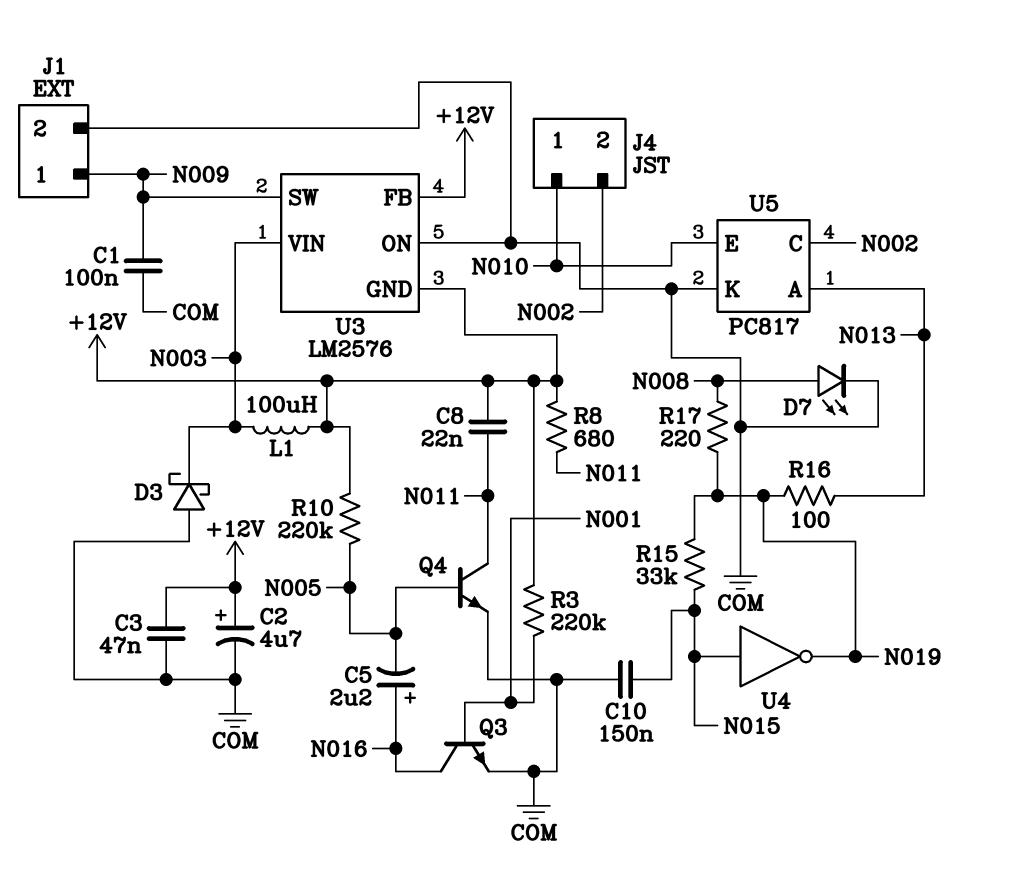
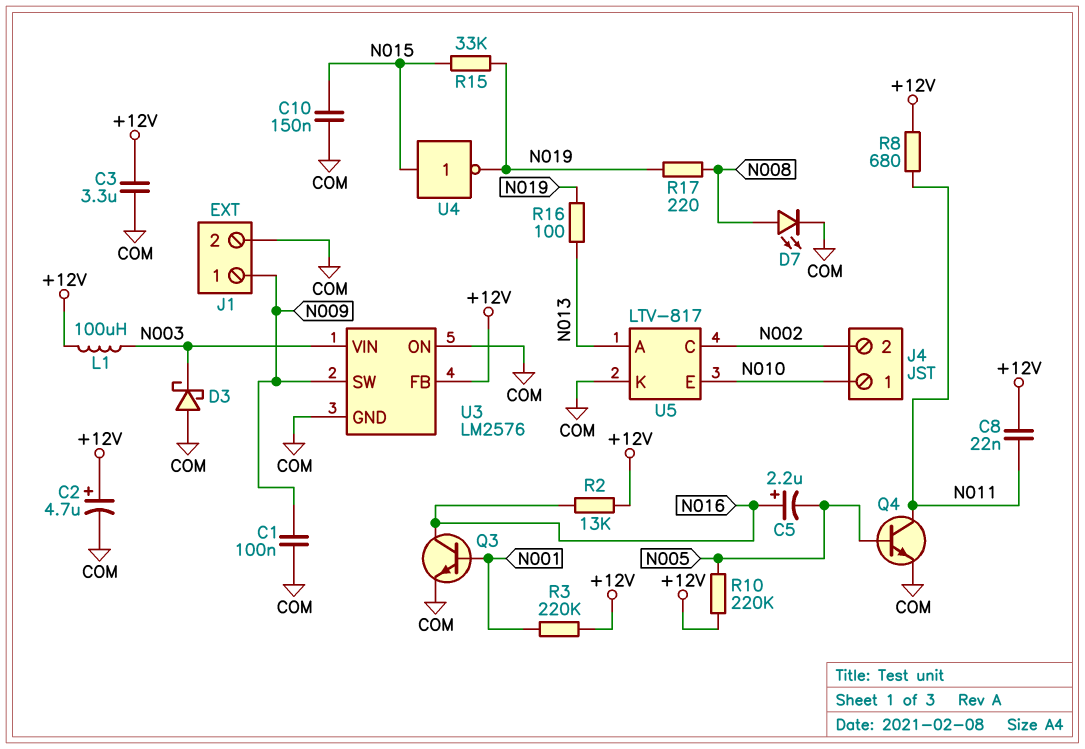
C3: 47nF (+12V, COM) -> 3.3uF (+12V, COM)
R2: none -> 13k (+12V, N016)
U3 pin GND: +12V -> COM
U5: PC817 -> LTV-817

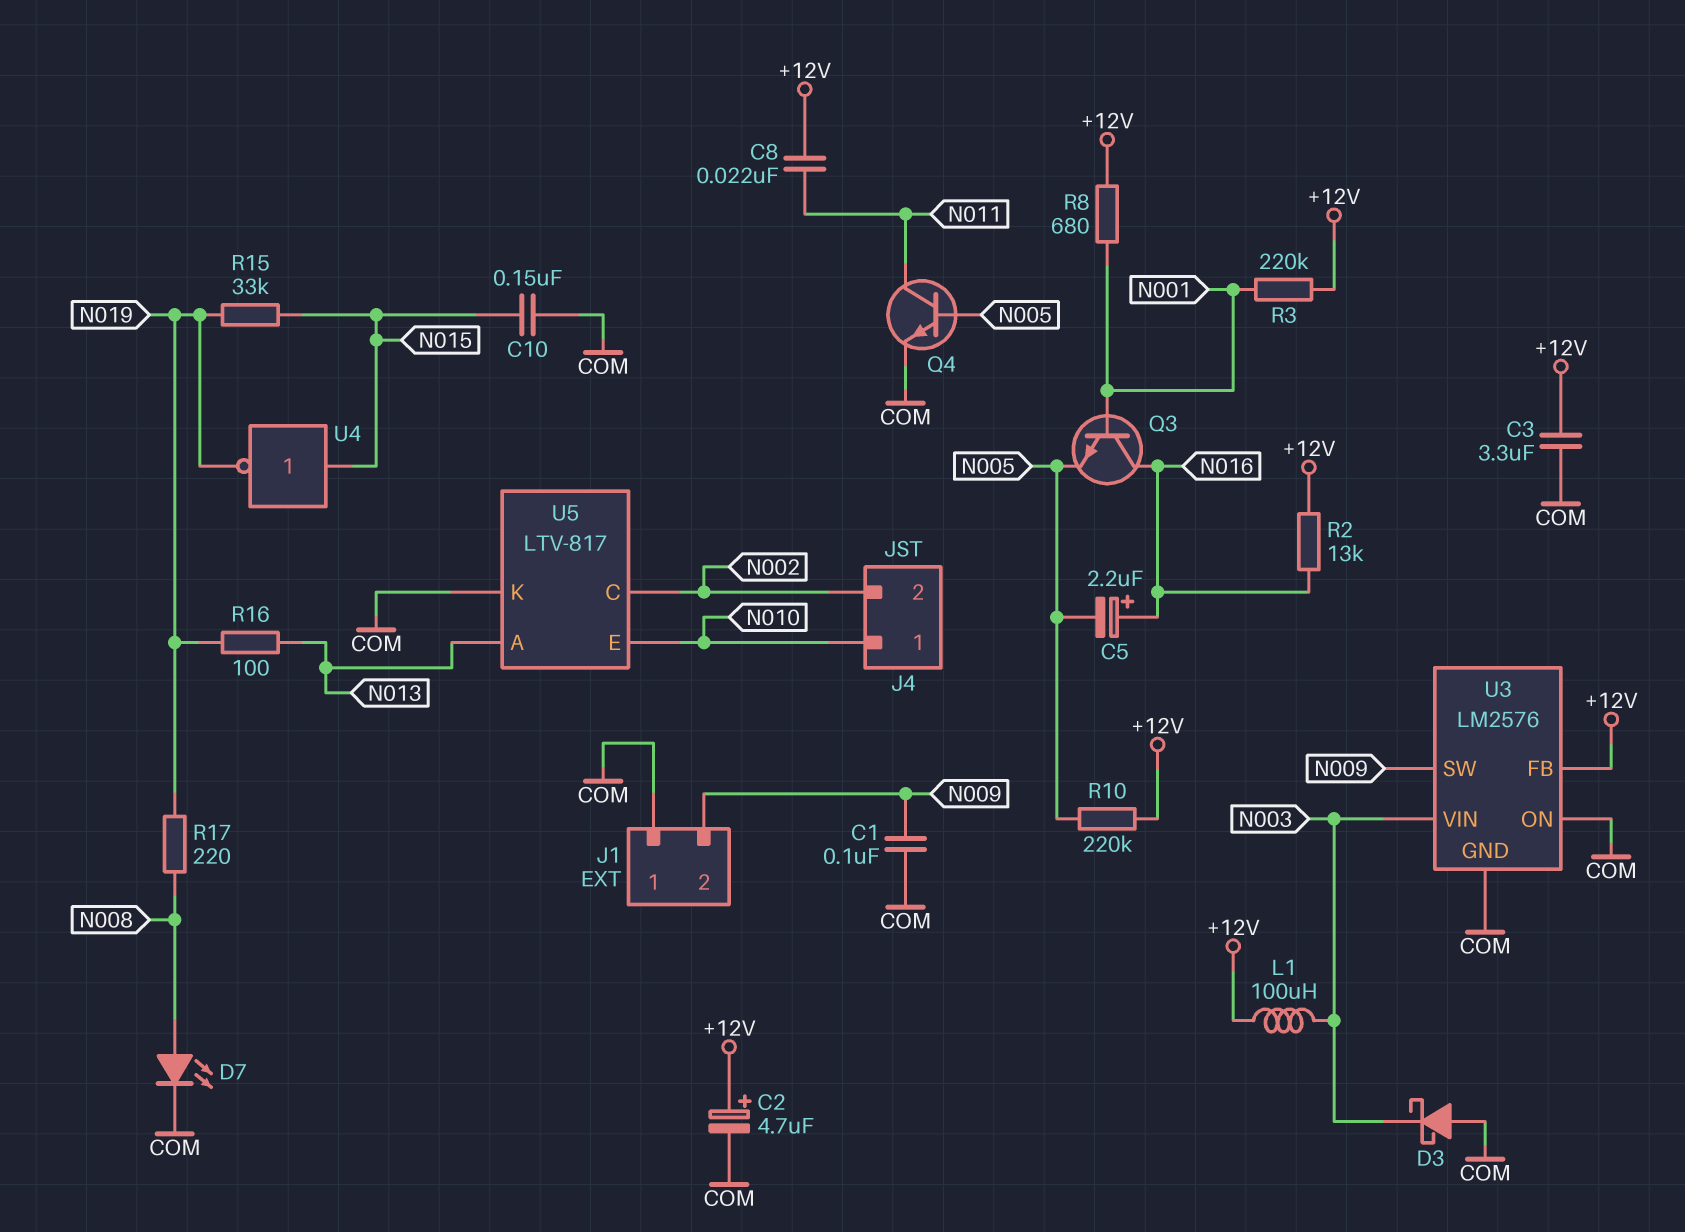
J1 pin 1: N009 -> COM
J1 pin 2: COM -> N009
Q3: NPN (B N001, C N016, E COM) -> NPN (B N001, C N016, E N005)
R8: 680 (+12V, N011) -> 680 (+12V, N001)

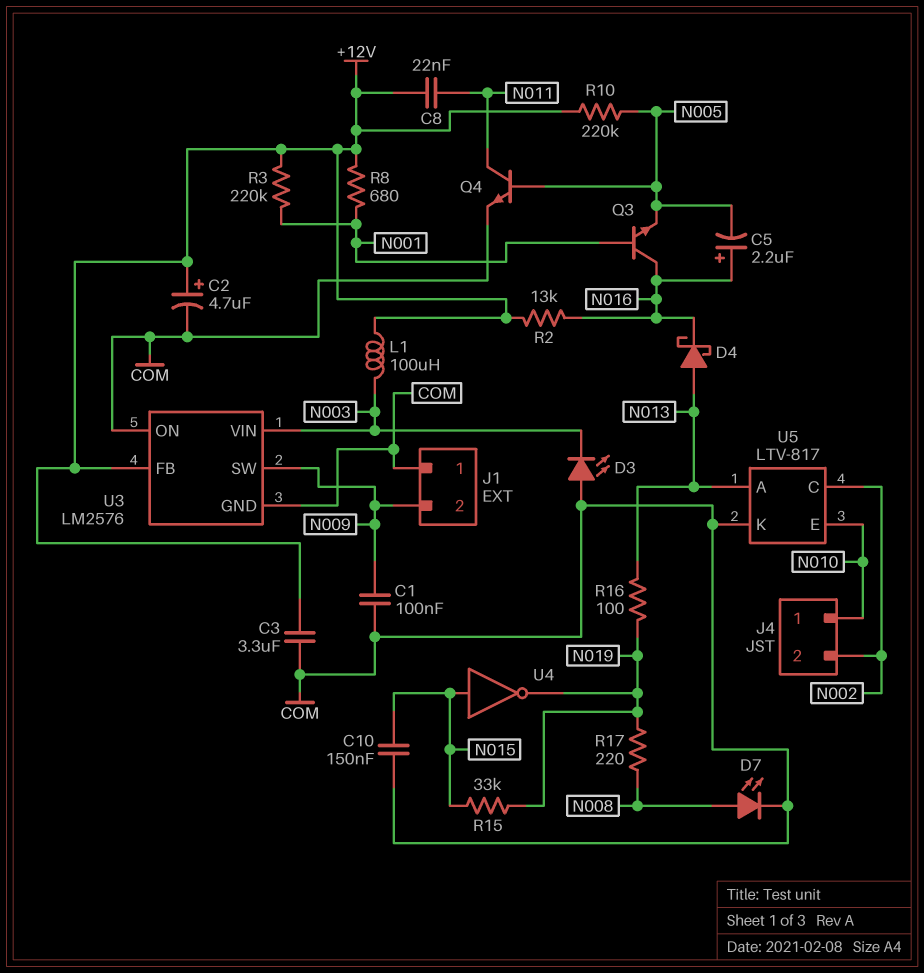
D3: schottky (A COM, K N003) -> LED (A COM, K N003)
D4: none -> schottky (A N013, K N016)

